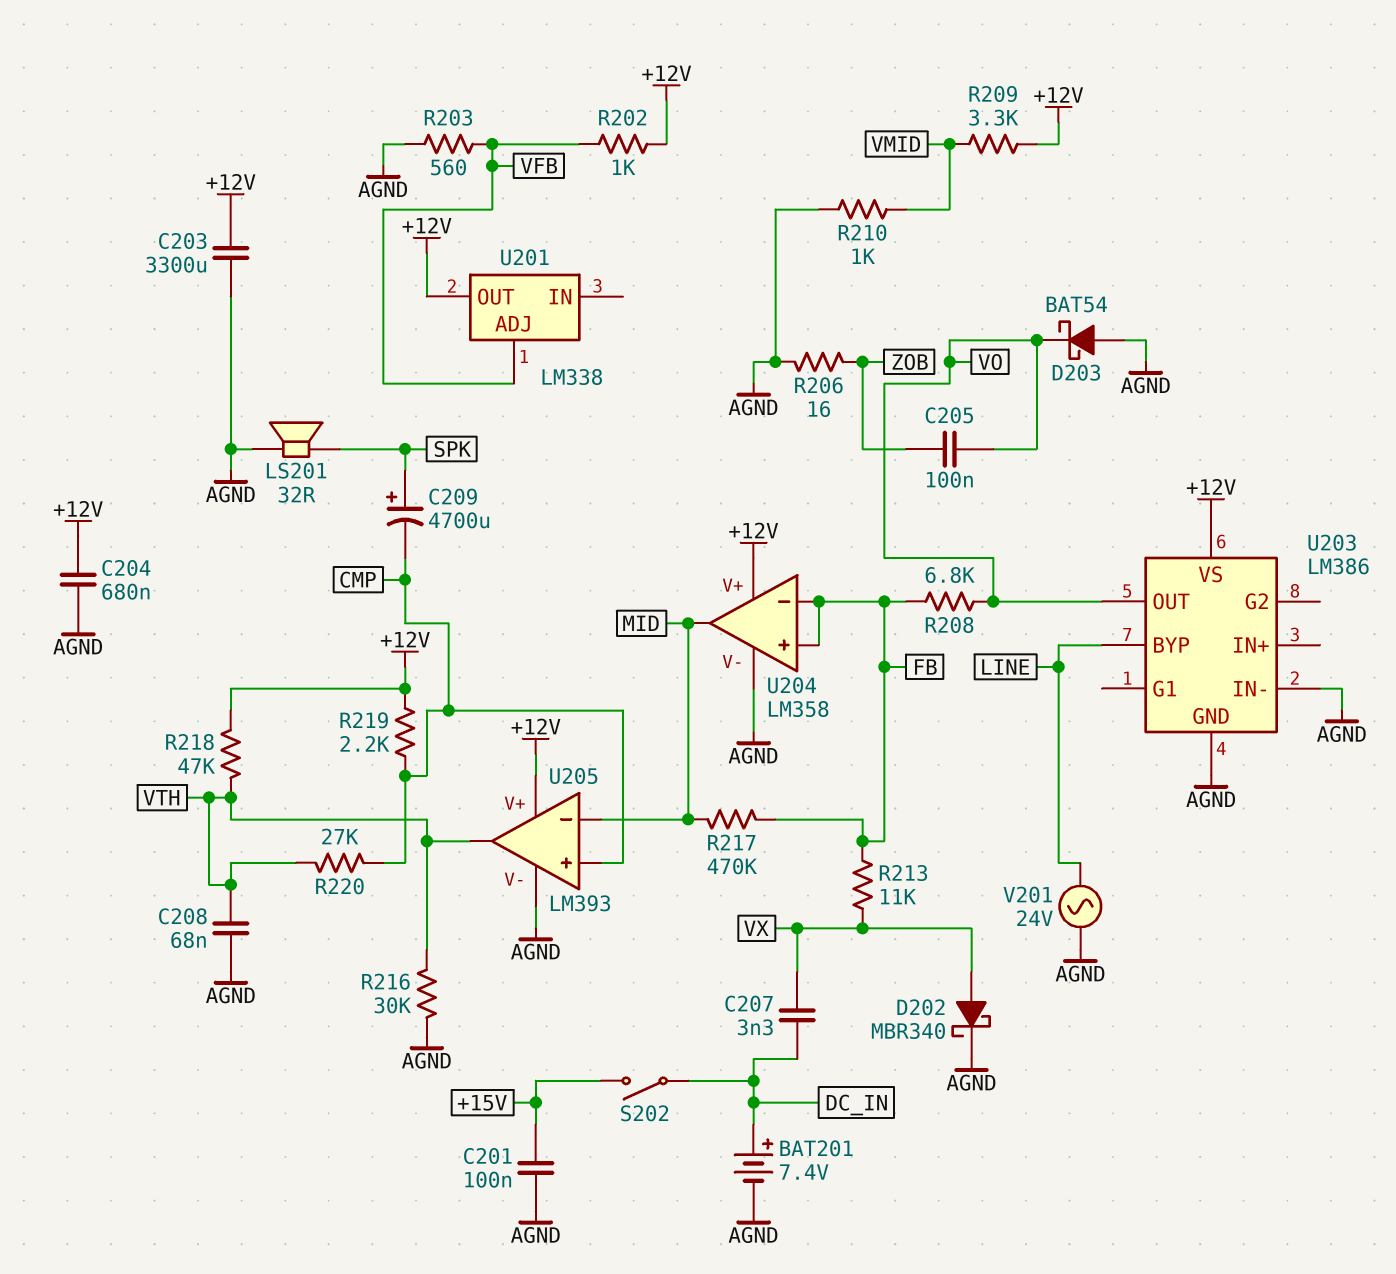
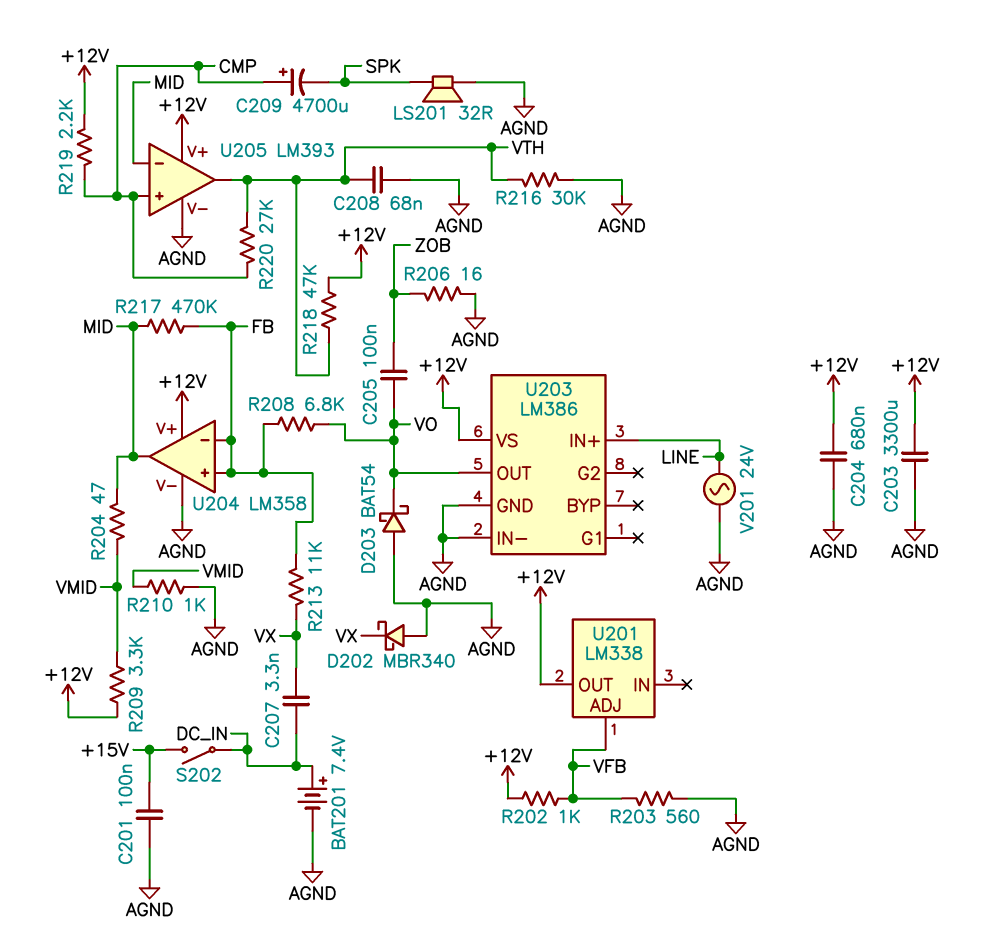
C209: 4700uF (plus SPK, minus CMP) -> 4700uF (plus CMP, minus SPK)
D202: schottky MBR340 (A VX, K AGND) -> schottky MBR340 (A AGND, K VX)
R204: none -> 47 (MID, VMID)
U203 pin BYP: LINE -> none
U203 pin IN+: none -> LINE

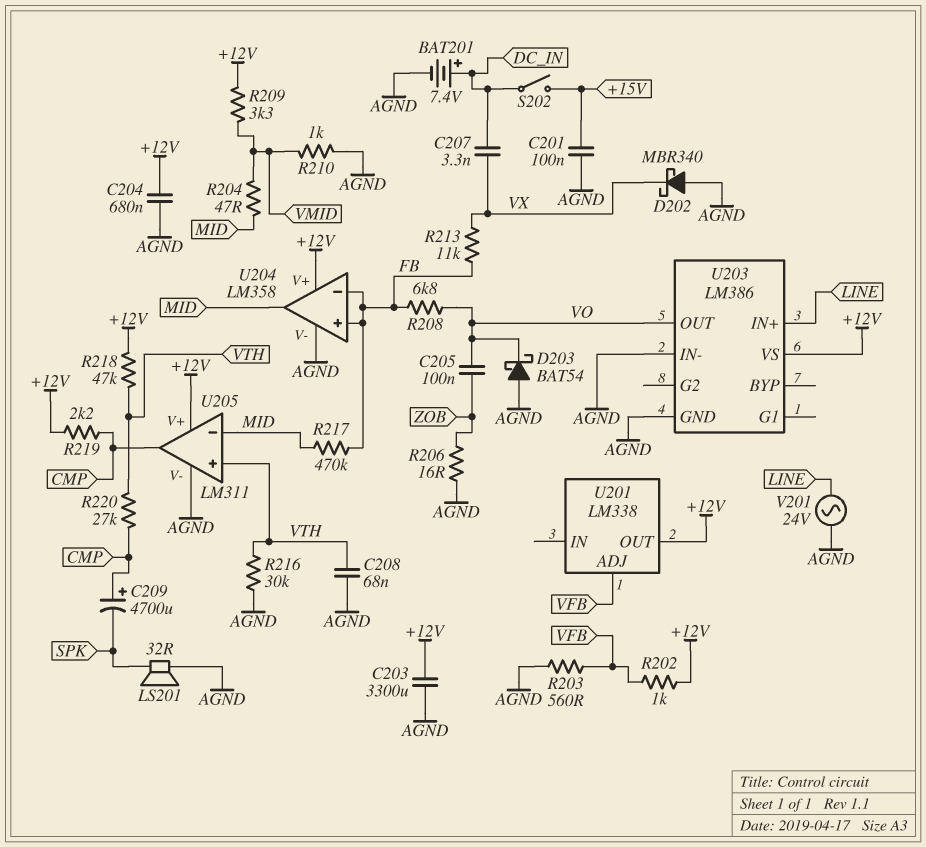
U205: LM393 -> LM311
U205 pin in+: CMP -> VTH
U205 pin out: VTH -> CMP

